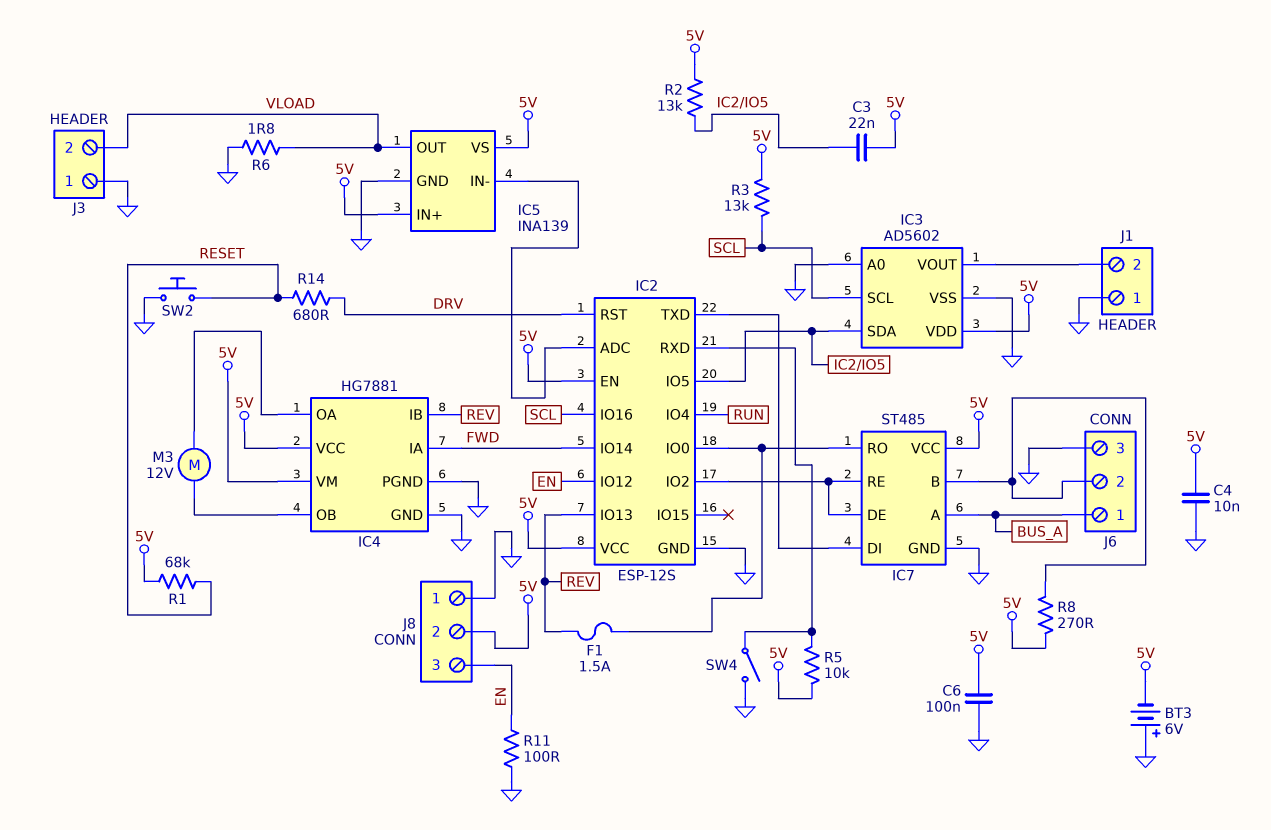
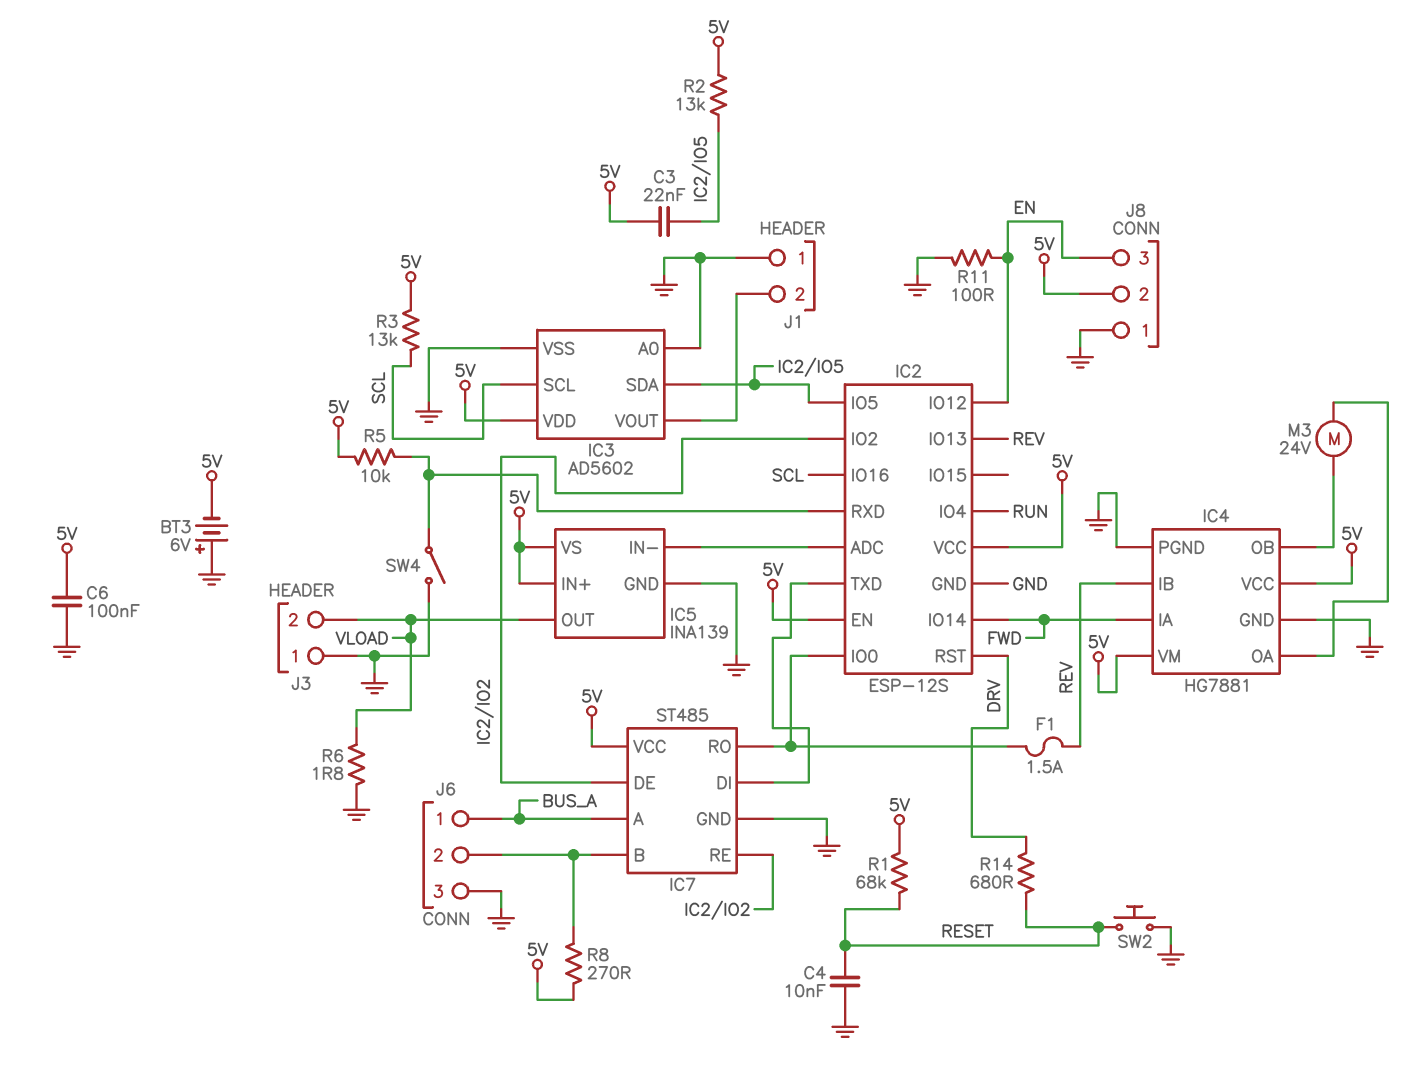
C4: 10nF (5V, GND) -> 10nF (GND, RESET)
M3: motor 12V (IC4/OA, IC4/OB) -> motor 24V (IC4/OA, IC4/OB)

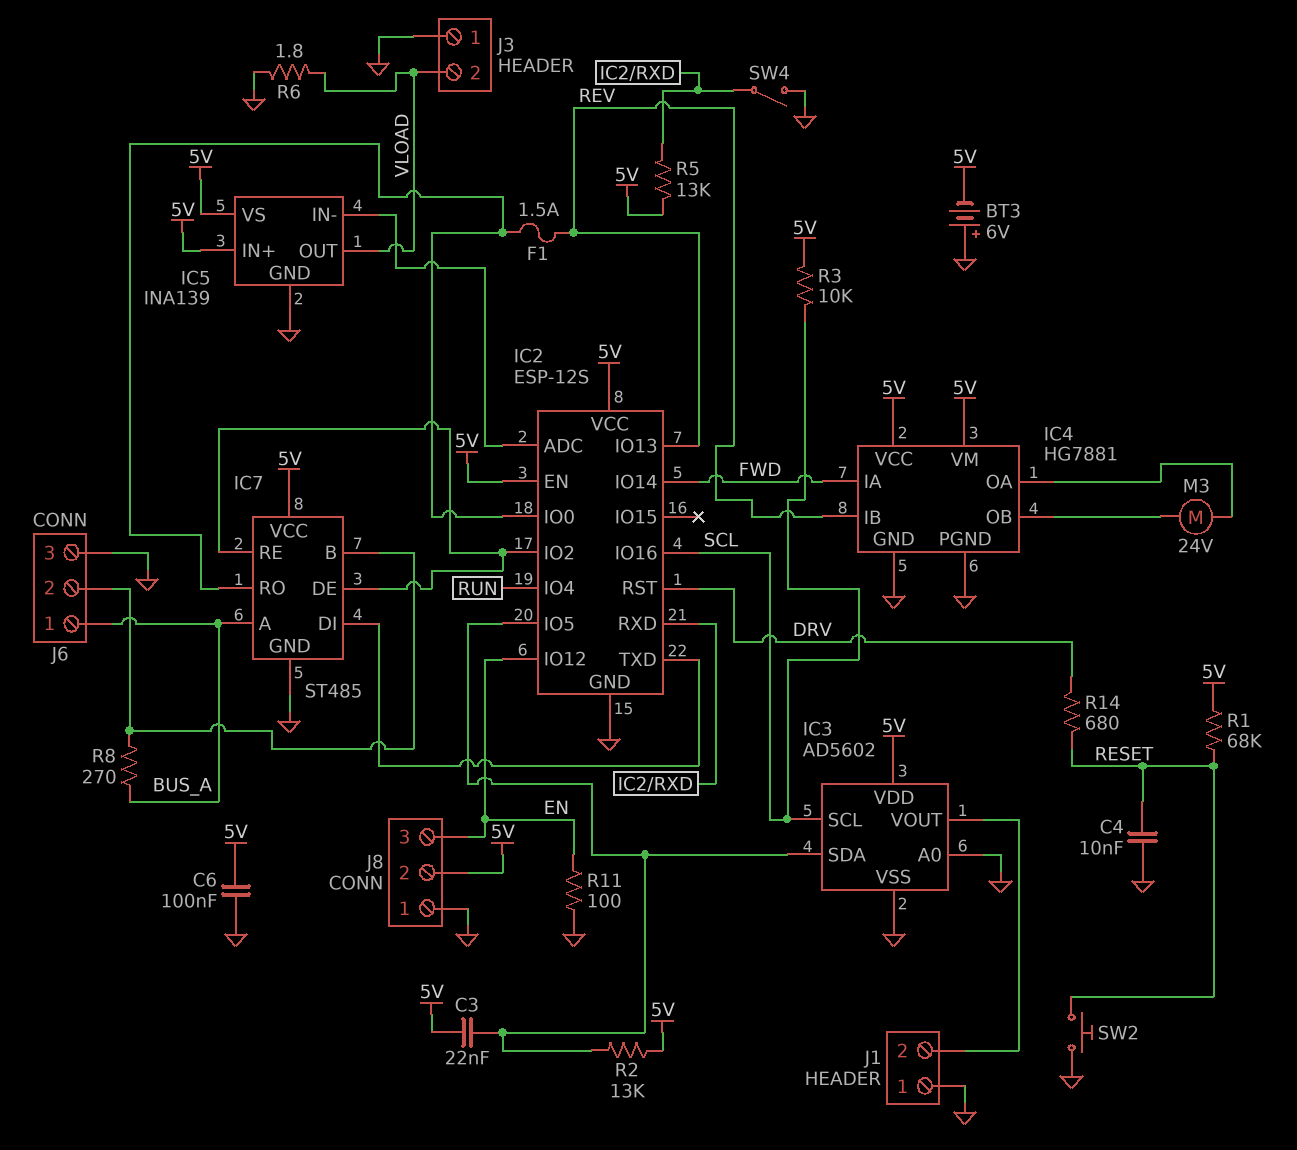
R3: 13k (5V, SCL) -> 10k (5V, SCL)
R5: 10k (5V, IC2/RXD) -> 13k (5V, IC2/RXD)
R8: 270 (5V, IC7/B) -> 270 (BUS_A, IC7/B)

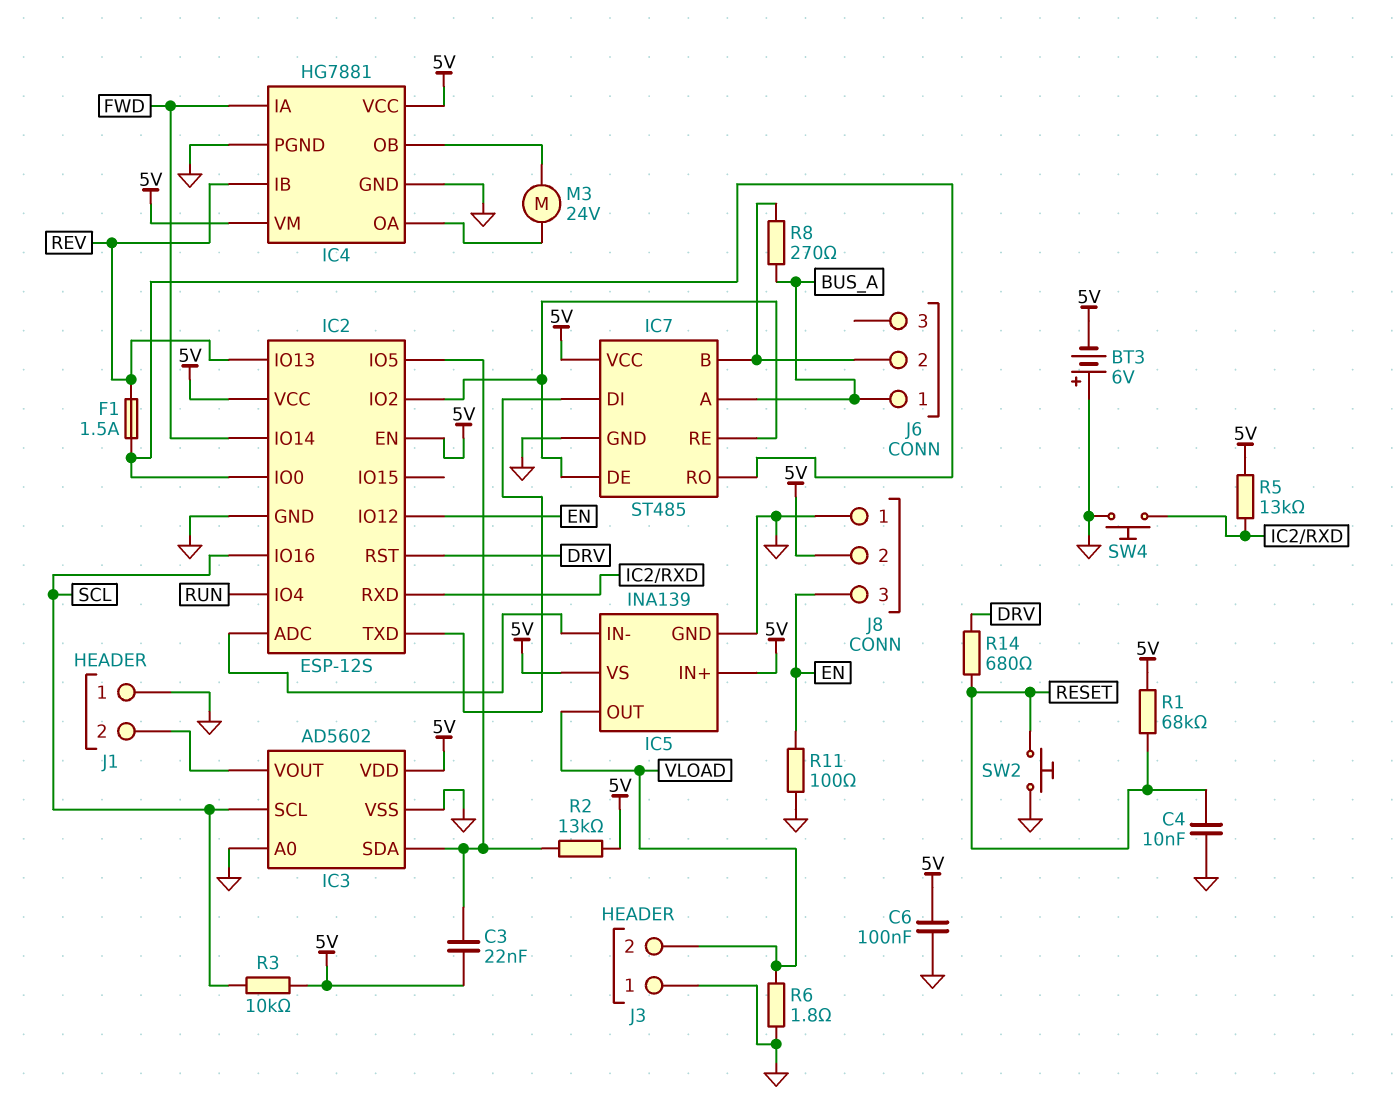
J6 pin 3: GND -> none
SW4: switch (GND, IC2/RXD) -> button (GND, IC2/RXD)

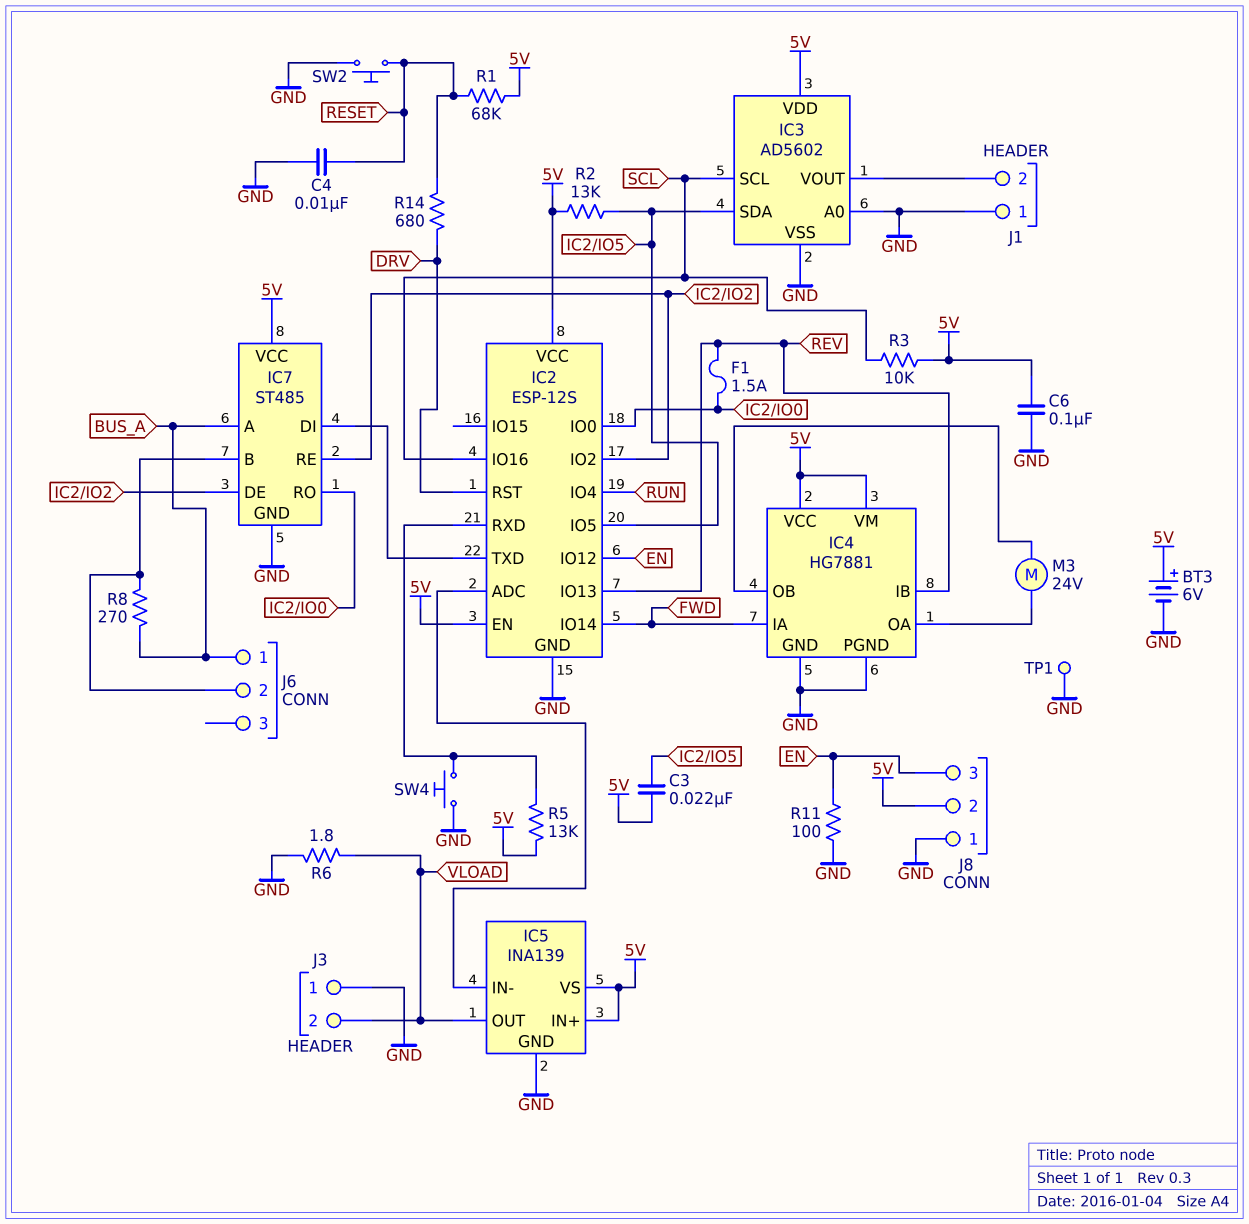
BT3: 6V (plus GND, minus 5V) -> 6V (plus 5V, minus GND)
TP1: none -> test point (GND)

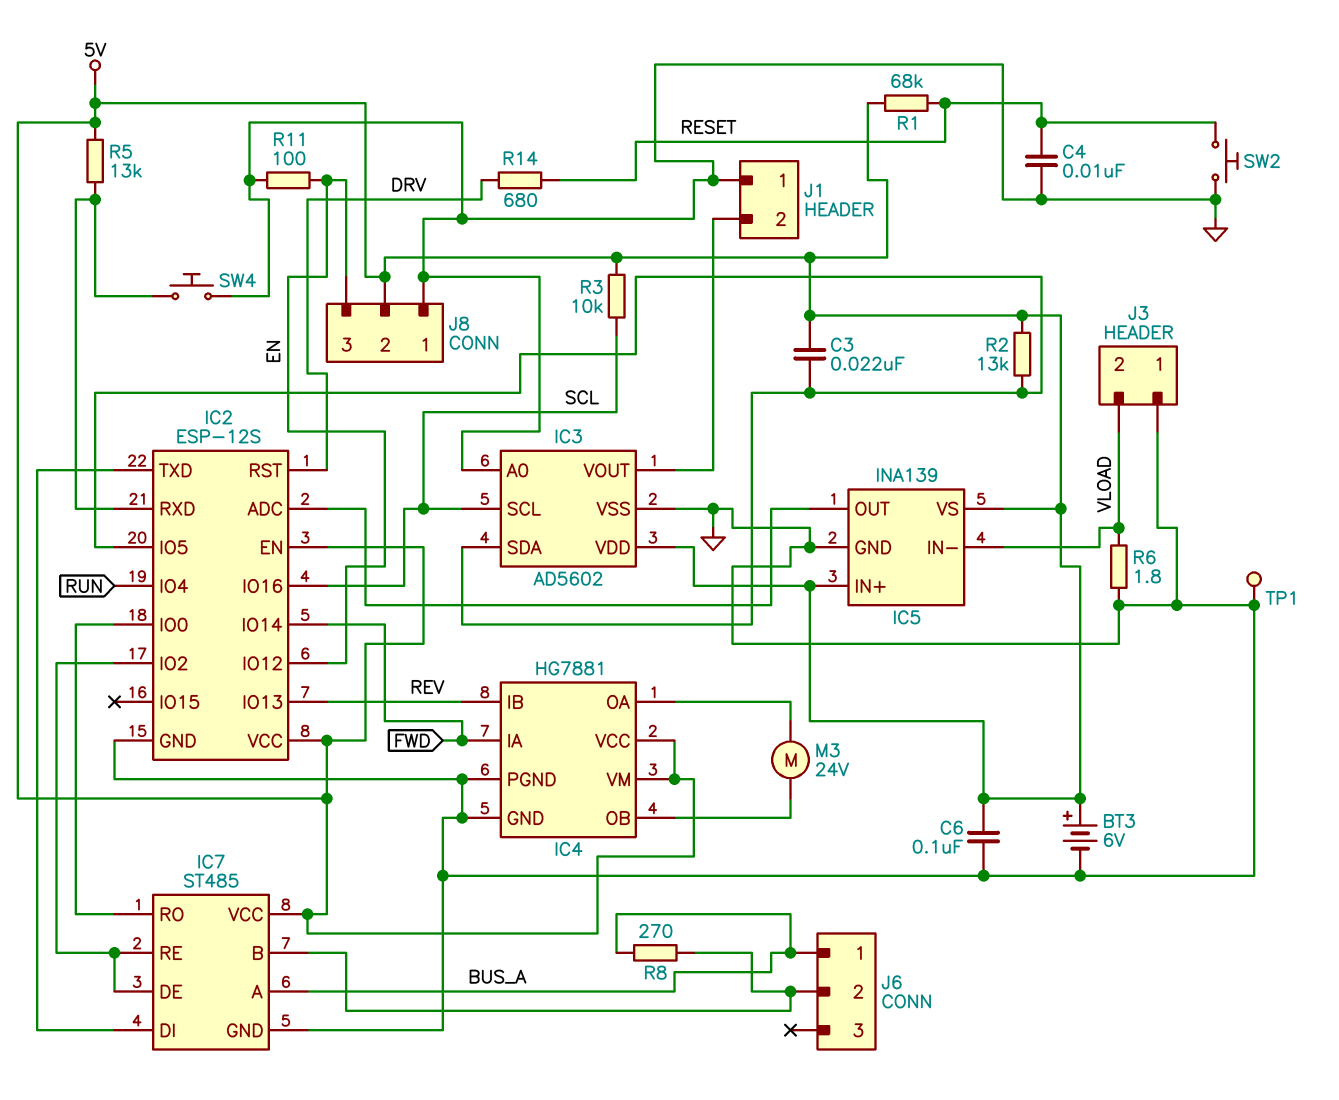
F1: 1.5A (IC2/IO0, REV) -> none
IC5 pin IN-: IC2/ADC -> VLOAD
IC5 pin OUT: VLOAD -> IC2/ADC

